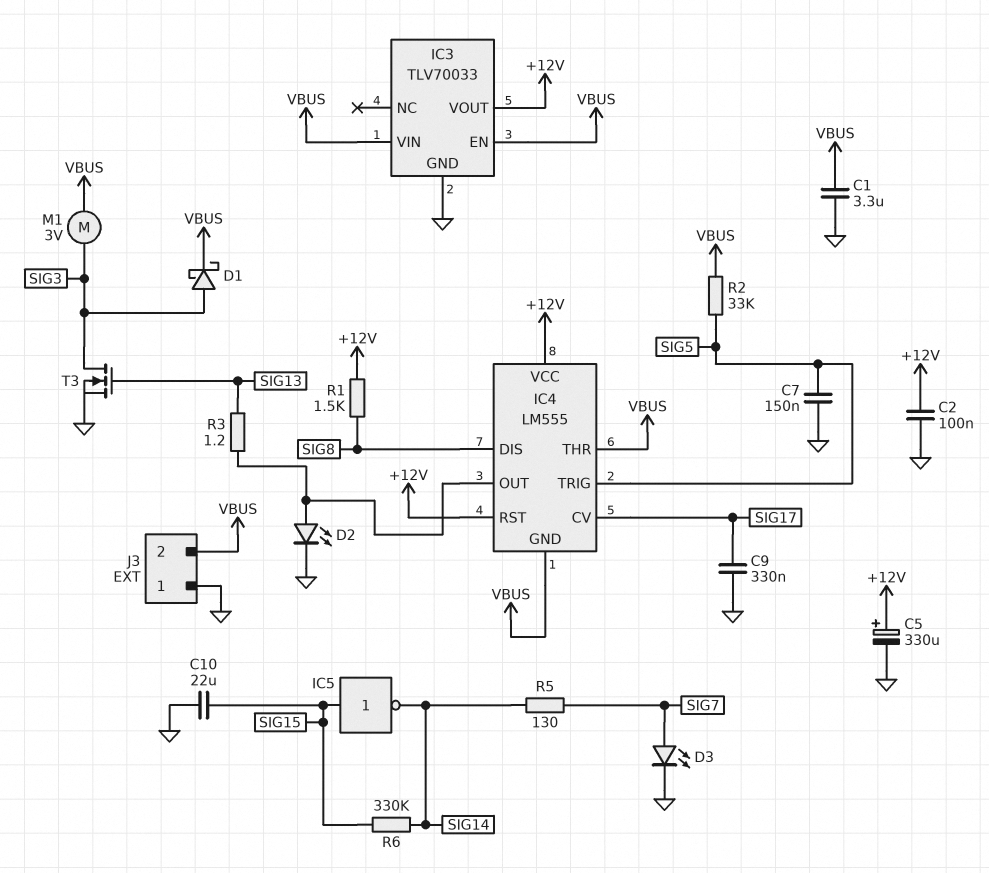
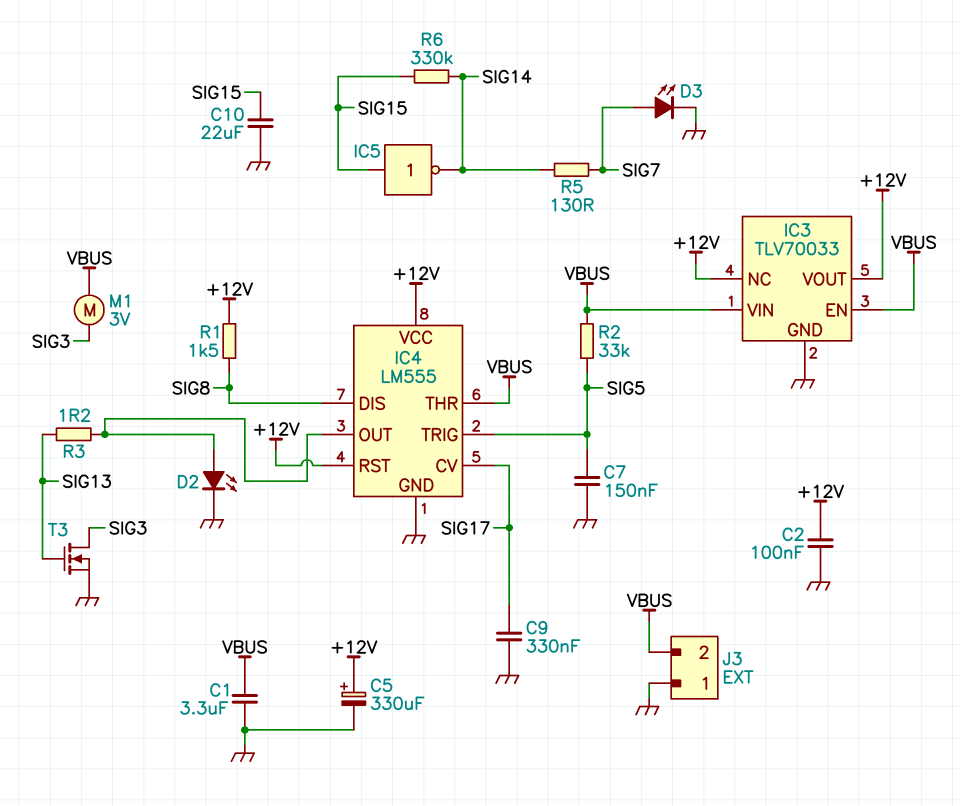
D1: schottky (A SIG3, K VBUS) -> none
IC3 pin NC: none -> +12V
IC4 pin GND: VBUS -> GND

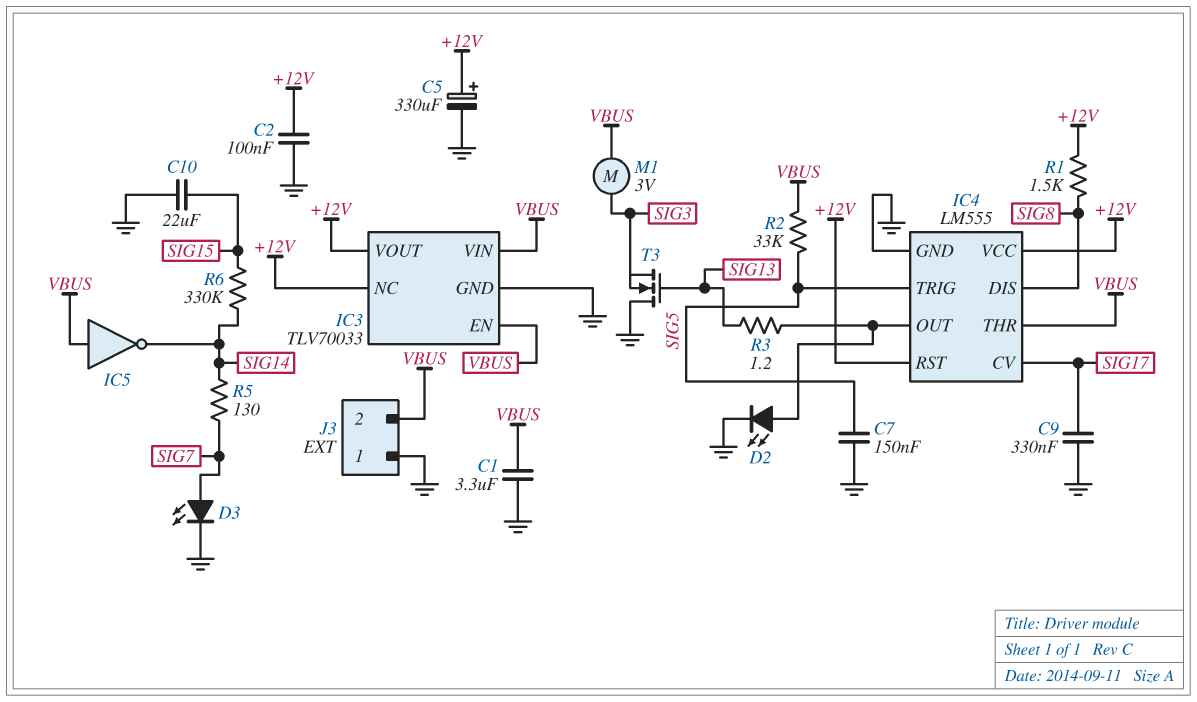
IC5: NOT (in SIG15, out SIG14) -> NOT (in VBUS, out SIG14)
T3: NMOS (G SIG13, D SIG3, S GND) -> NMOS (G SIG13, D GND, S SIG3)

